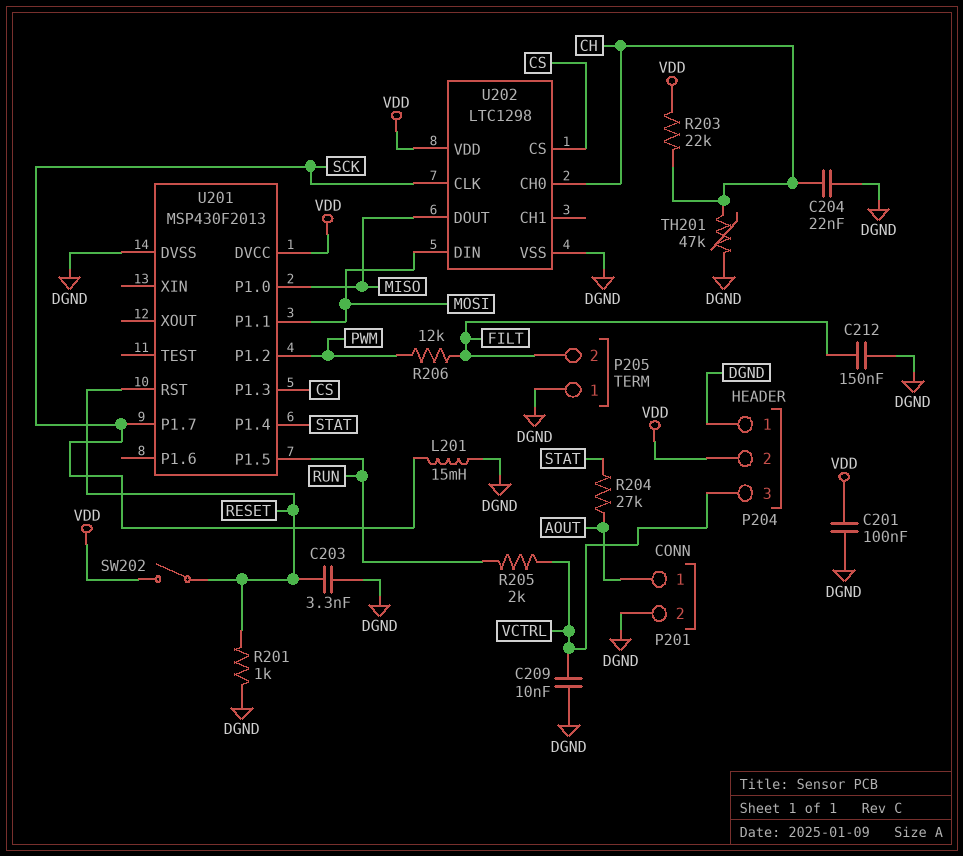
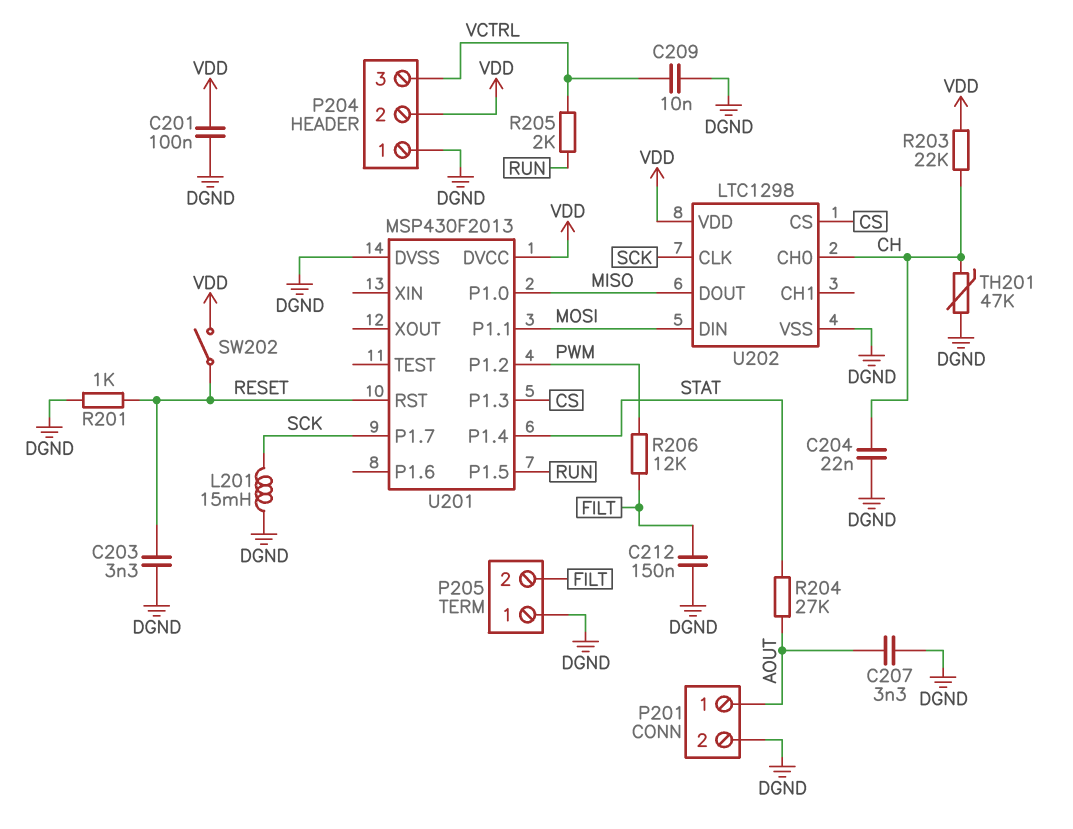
C207: none -> 3.3nF (AOUT, DGND)

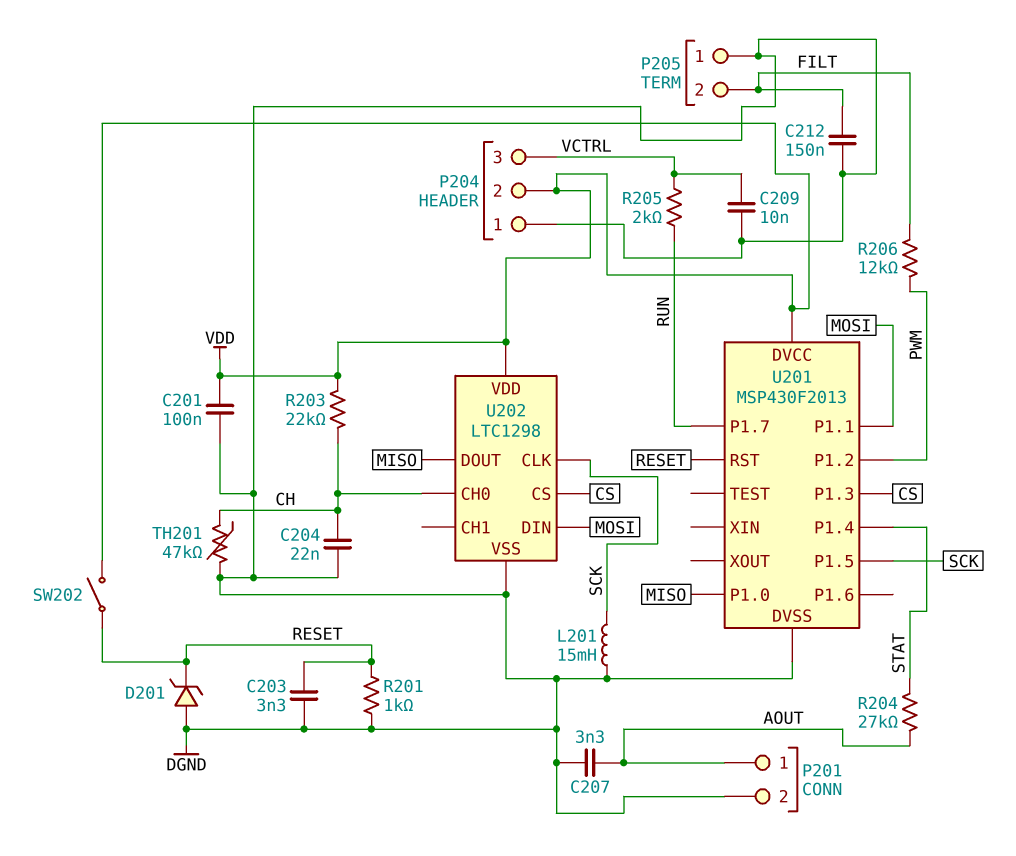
D201: none -> zener (A DGND, K RESET)
U201 pin P1.5: RUN -> SCK
U201 pin P1.7: SCK -> RUN

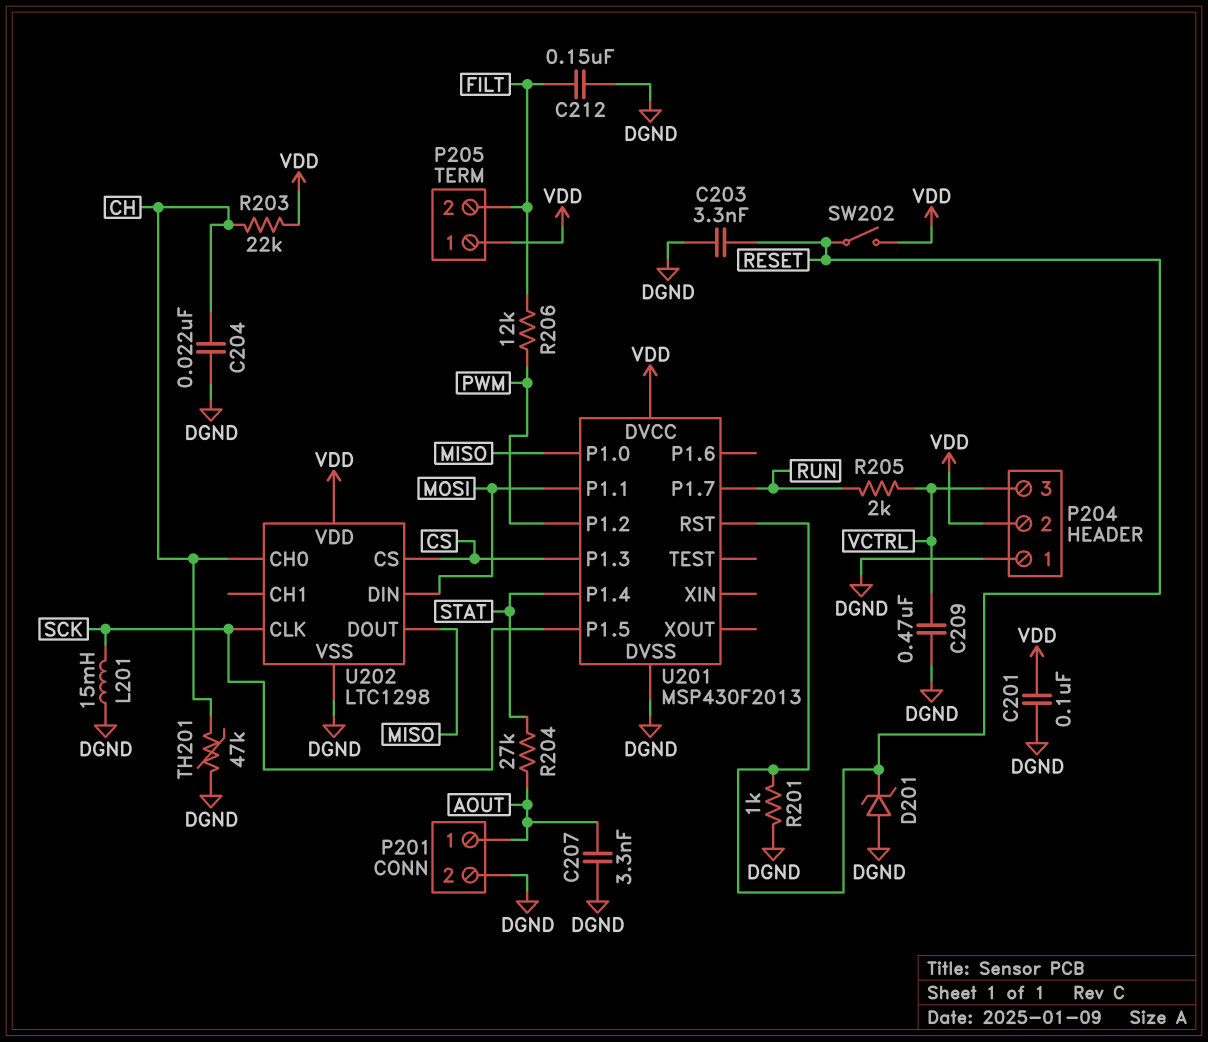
C209: 10nF (DGND, VCTRL) -> 470nF (DGND, VCTRL)
P205 pin 1: DGND -> VDD

